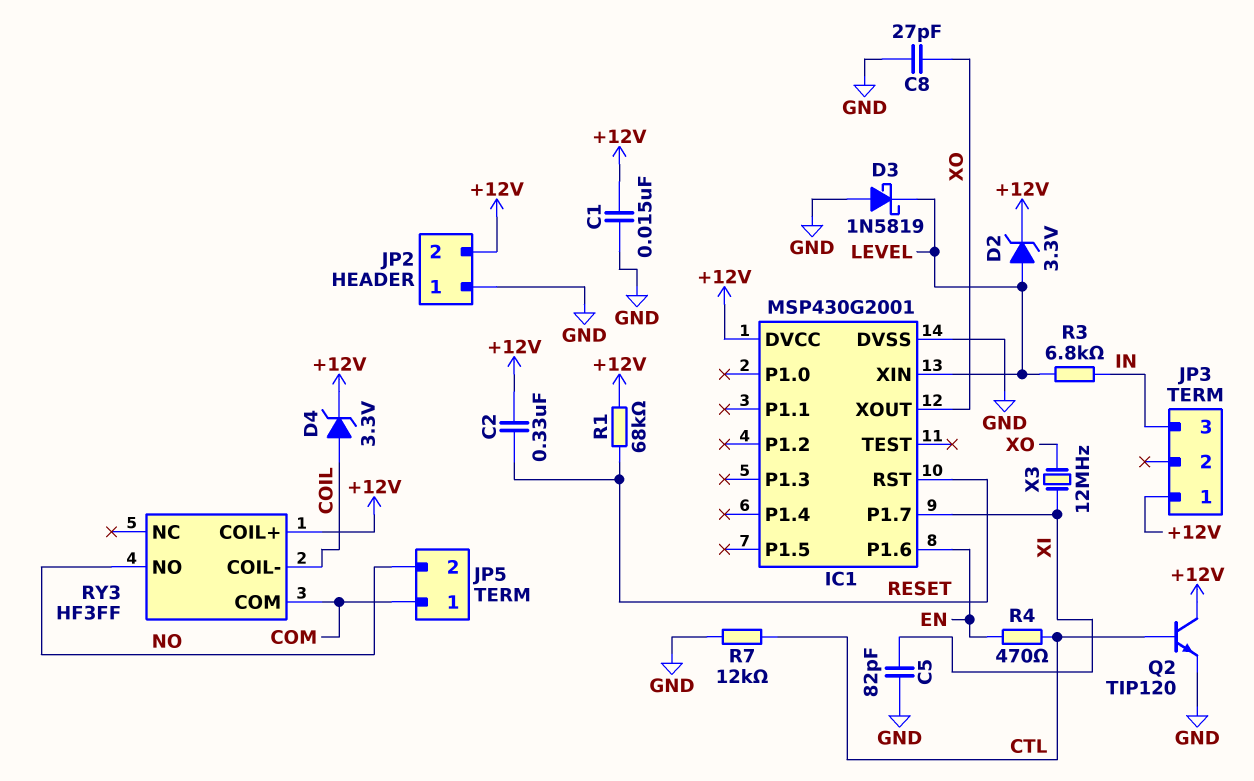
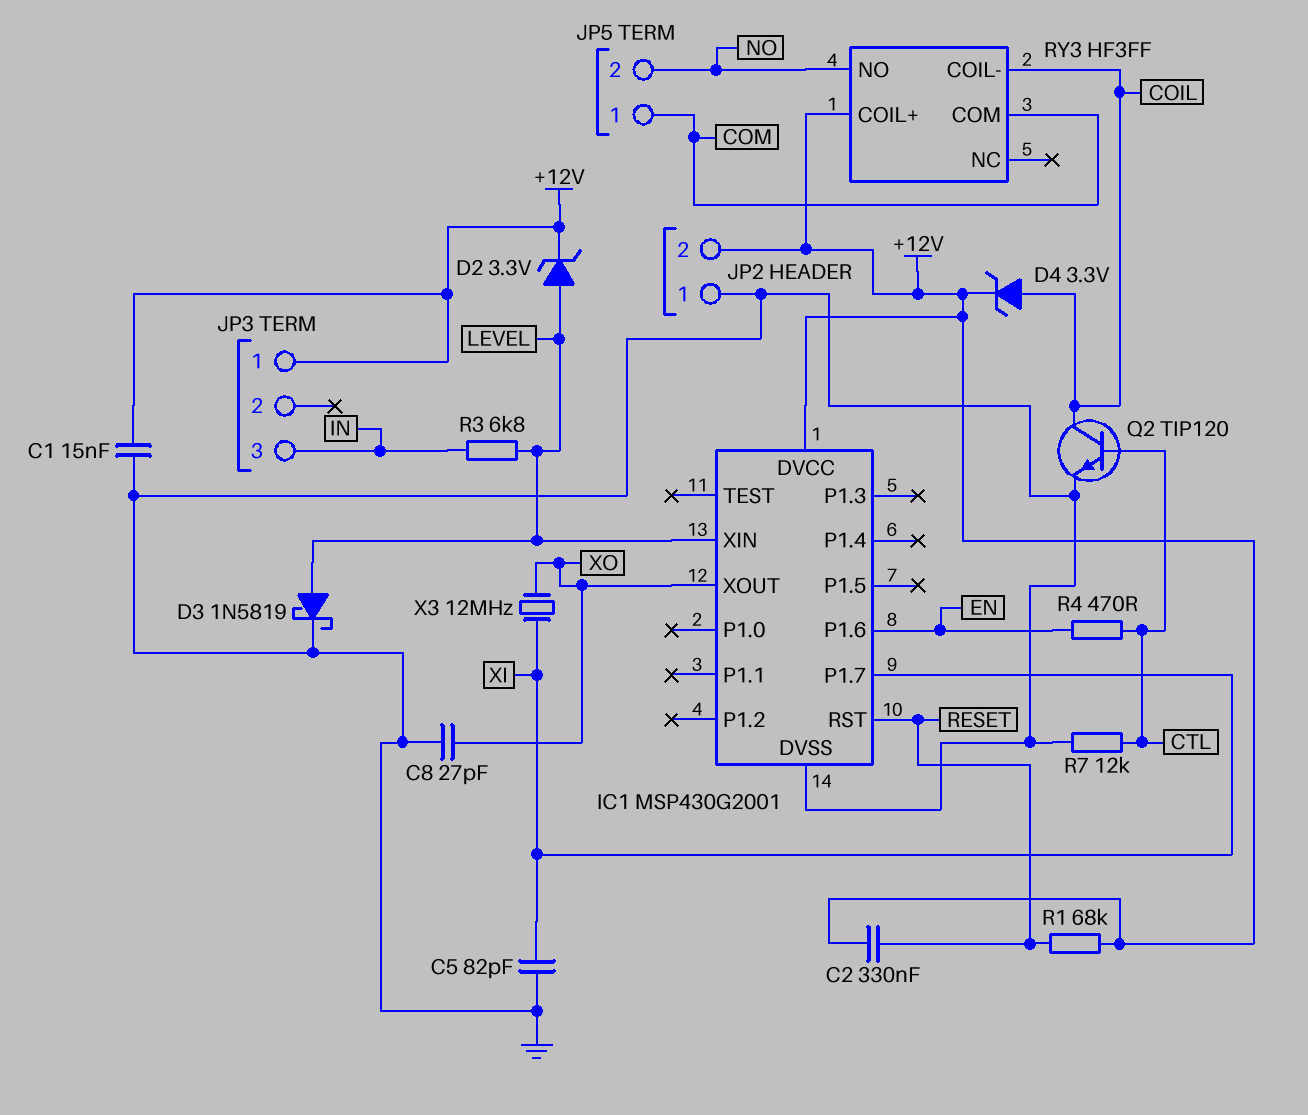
D3: schottky 1N5819 (A GND, K LEVEL) -> schottky 1N5819 (A LEVEL, K GND)
Q2: NPN TIP120 (B CTL, C +12V, E GND) -> NPN TIP120 (B CTL, C COIL, E GND)

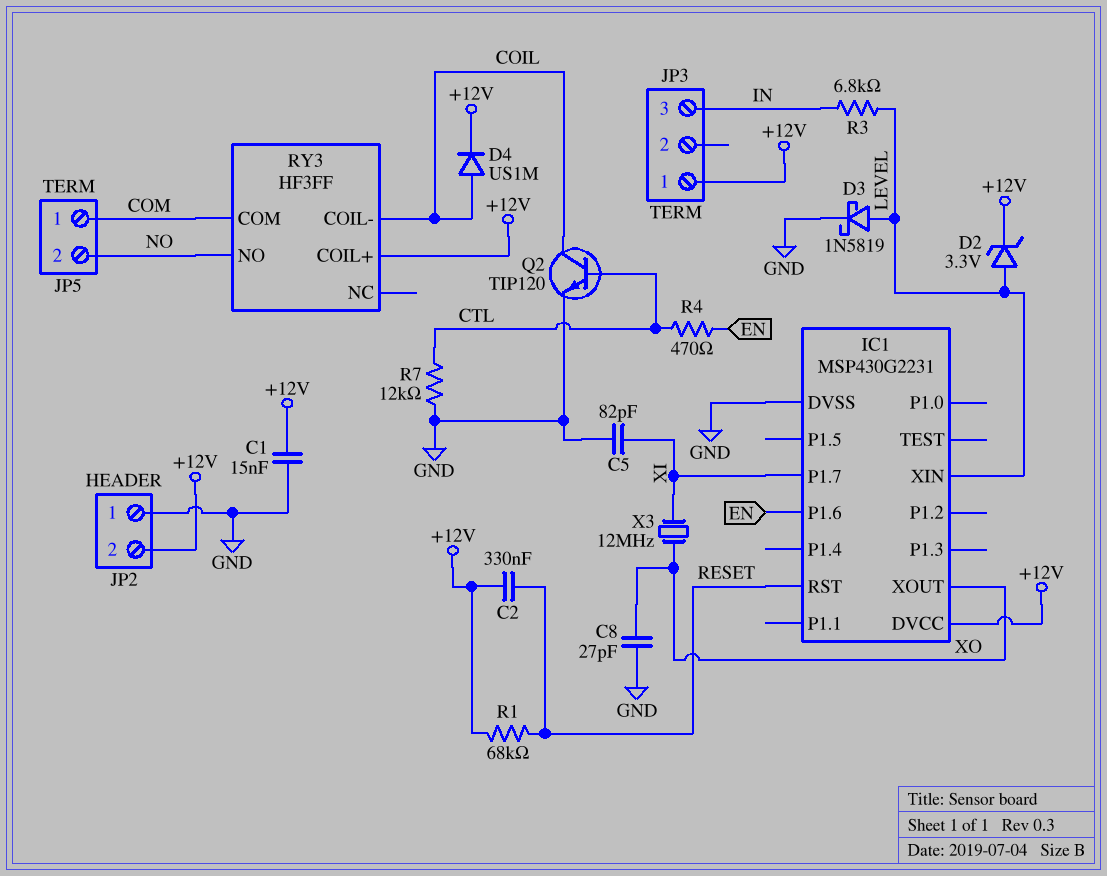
D4: zener 3.3V (A COIL, K +12V) -> diode US1M (A COIL, K +12V)
IC1: MSP430G2001 -> MSP430G2231

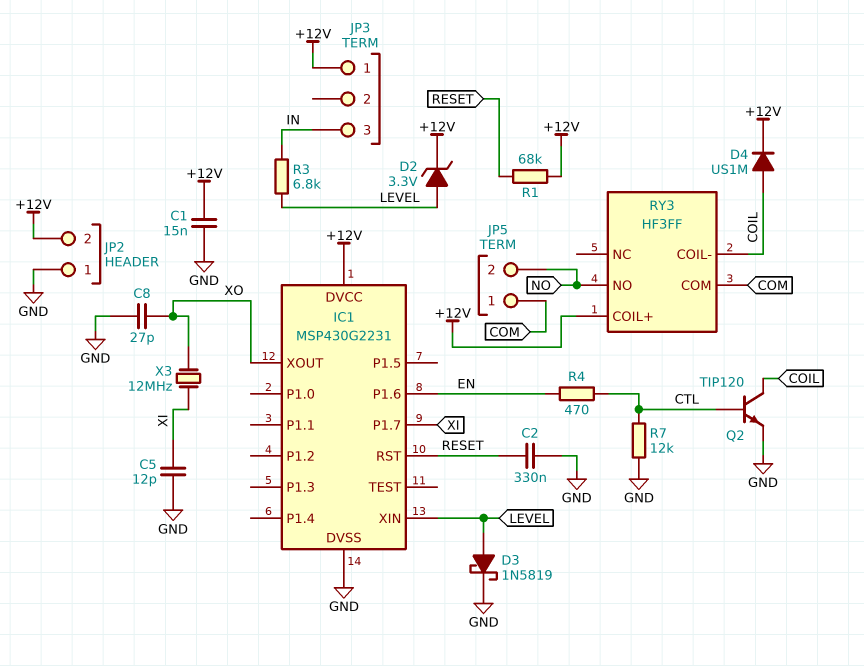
C2: 330nF (+12V, RESET) -> 330nF (GND, RESET)
C5: 82pF (GND, XI) -> 12pF (GND, XI)

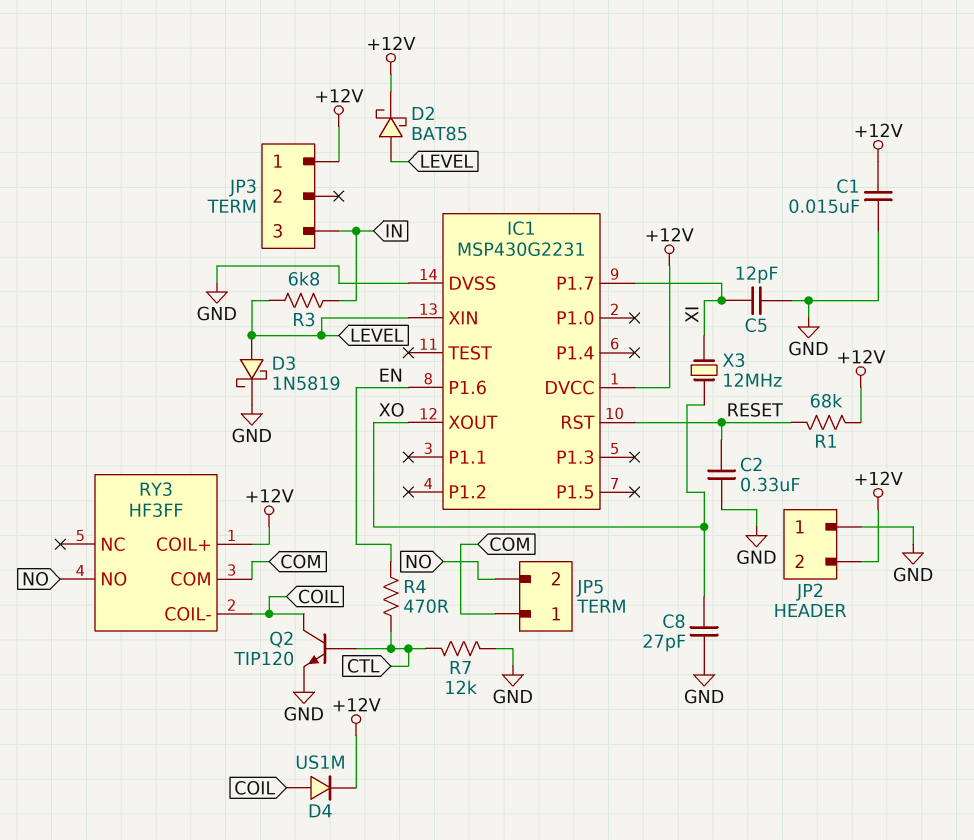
D2: zener 3.3V (A LEVEL, K +12V) -> schottky BAT85 (A LEVEL, K +12V)

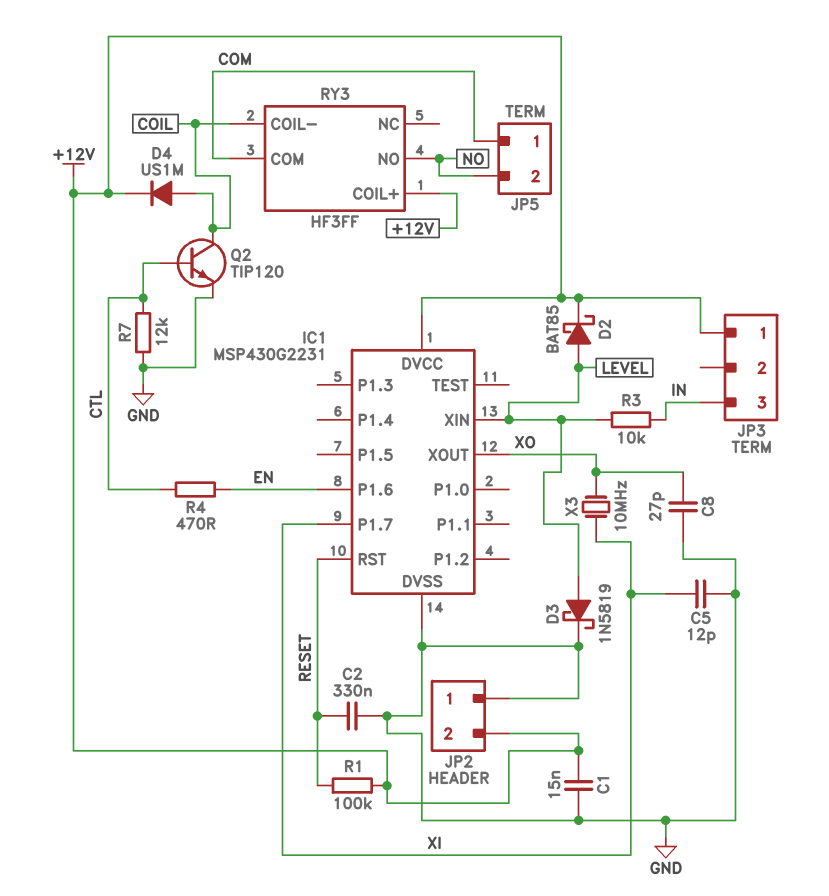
R1: 68k (+12V, RESET) -> 100k (+12V, RESET)
R3: 6.8k (IN, LEVEL) -> 10k (IN, LEVEL)
X3: 12MHz (XI, XO) -> 10MHz (XI, XO)

